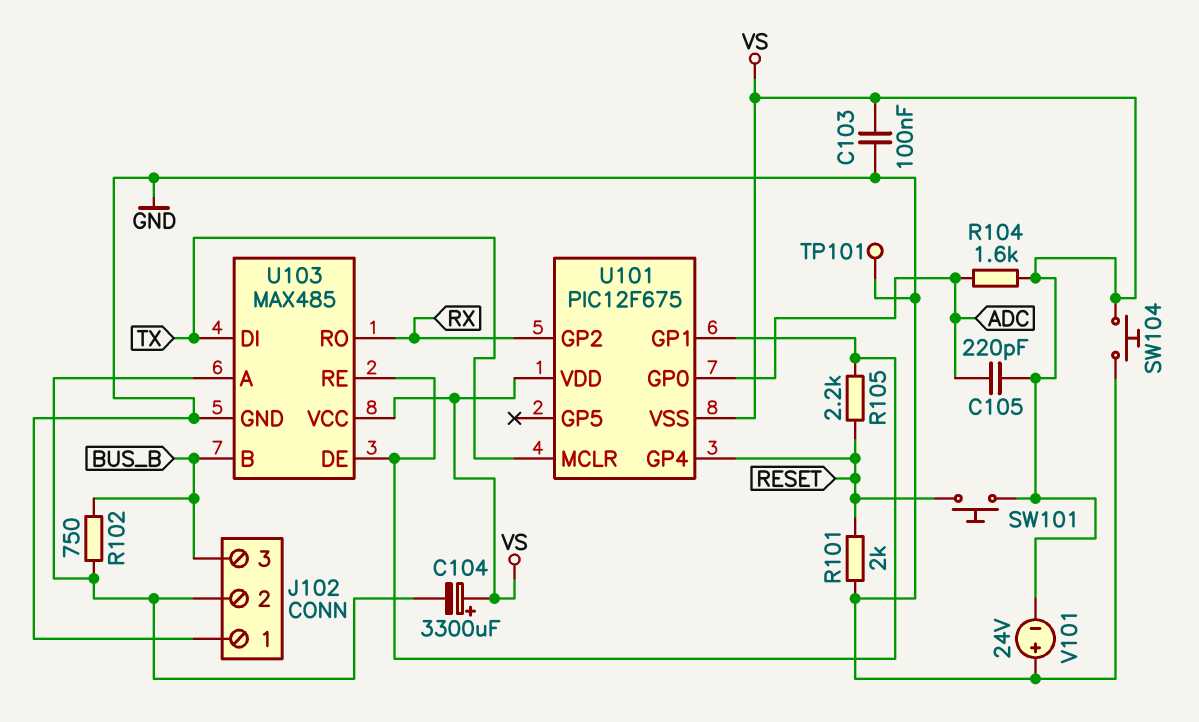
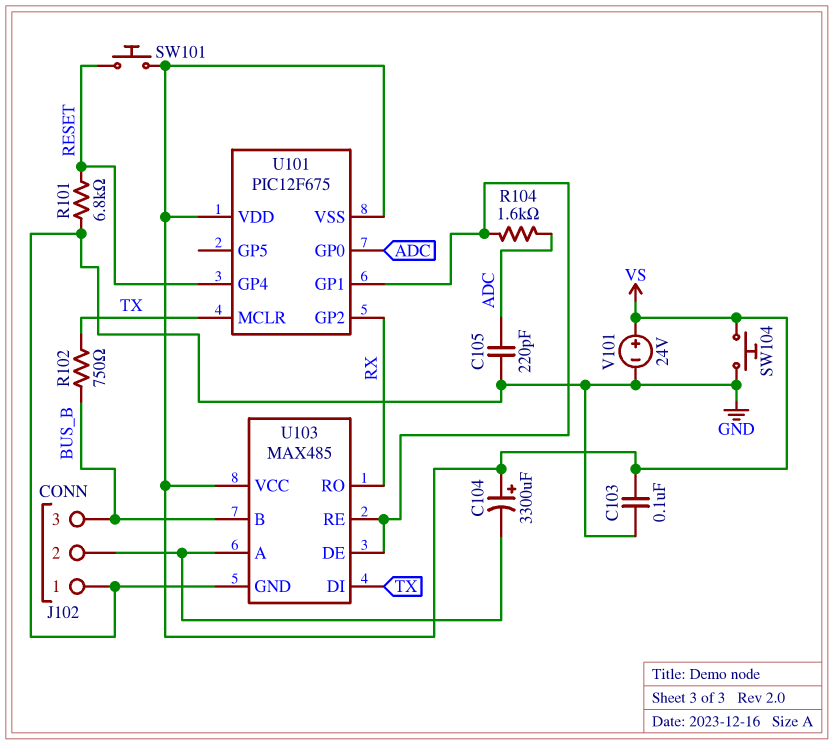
C105: 220pF (ADC, VS) -> 220pF (ADC, GND)
R101: 2k (GND, RESET) -> 6.8k (GND, RESET)
R102: 750 (BUS_B, J102/2) -> 750 (BUS_B, TX)
R104: 1.6k (ADC, VS) -> 1.6k (ADC, U101/GP1)
R105: 2.2k (RESET, U101/GP1) -> none
TP101: test point (GND) -> none
V101: 24V (plus GND, minus VS) -> 24V (plus VS, minus GND)

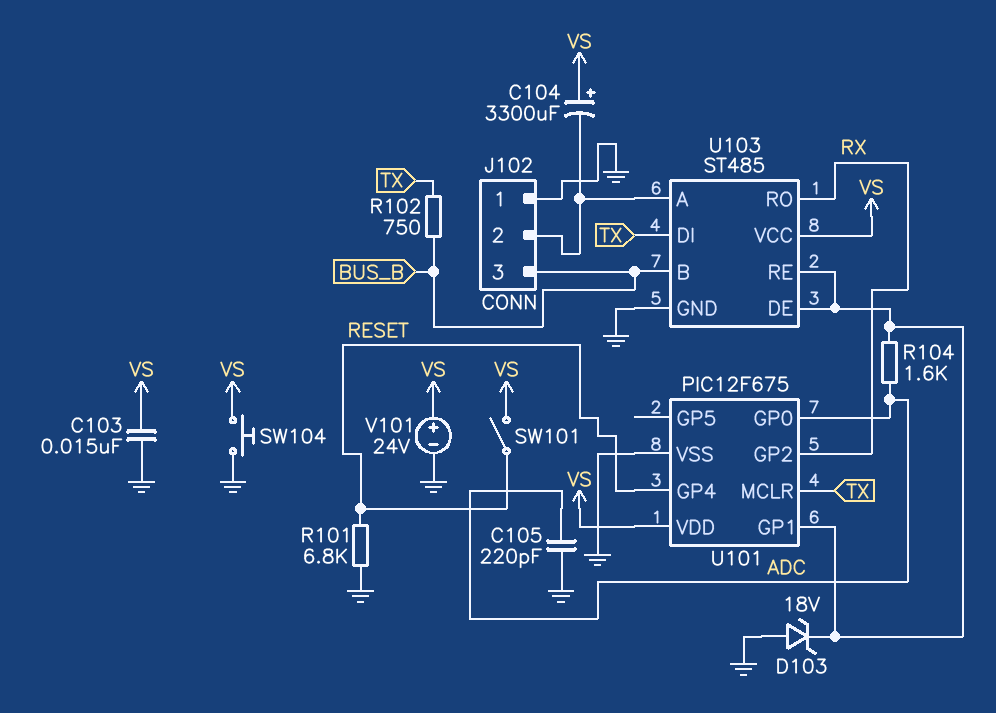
C103: 100nF (GND, VS) -> 15nF (GND, VS)
D103: none -> zener 18V (A GND, K U101/GP1)
SW101: button (RESET, VS) -> switch (RESET, VS)
U101 pin VSS: VS -> GND
U103: MAX485 -> ST485

